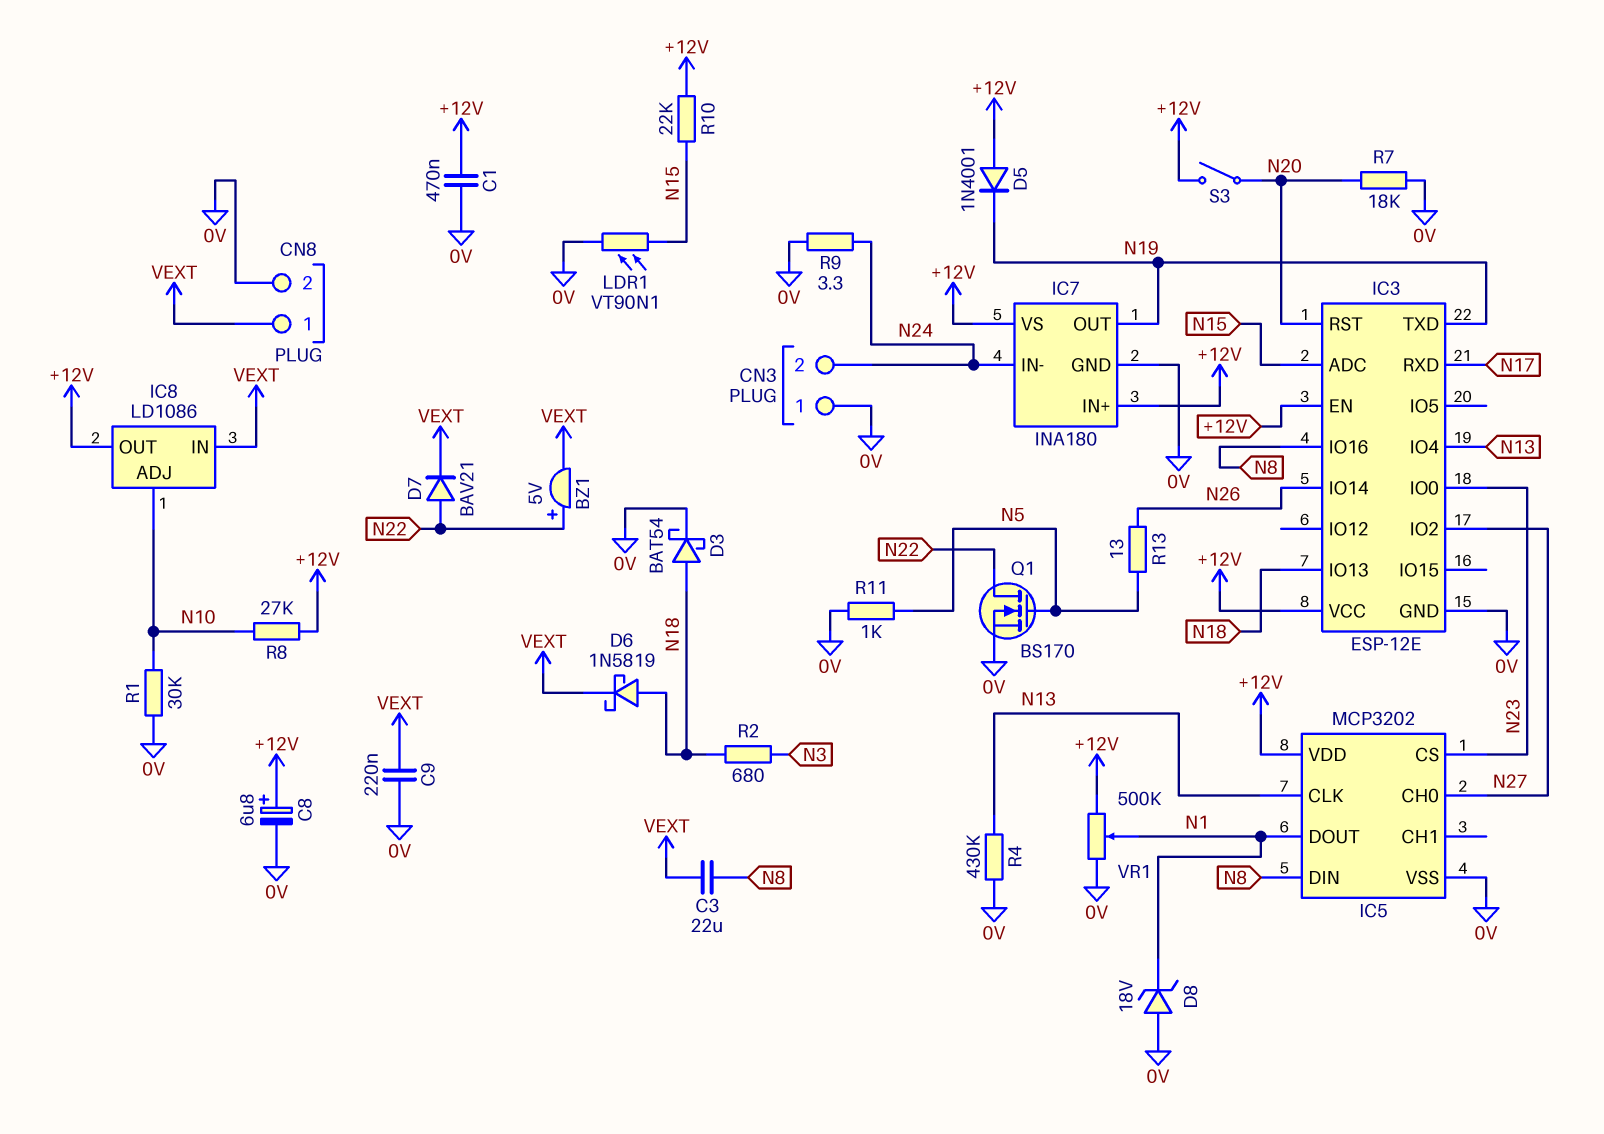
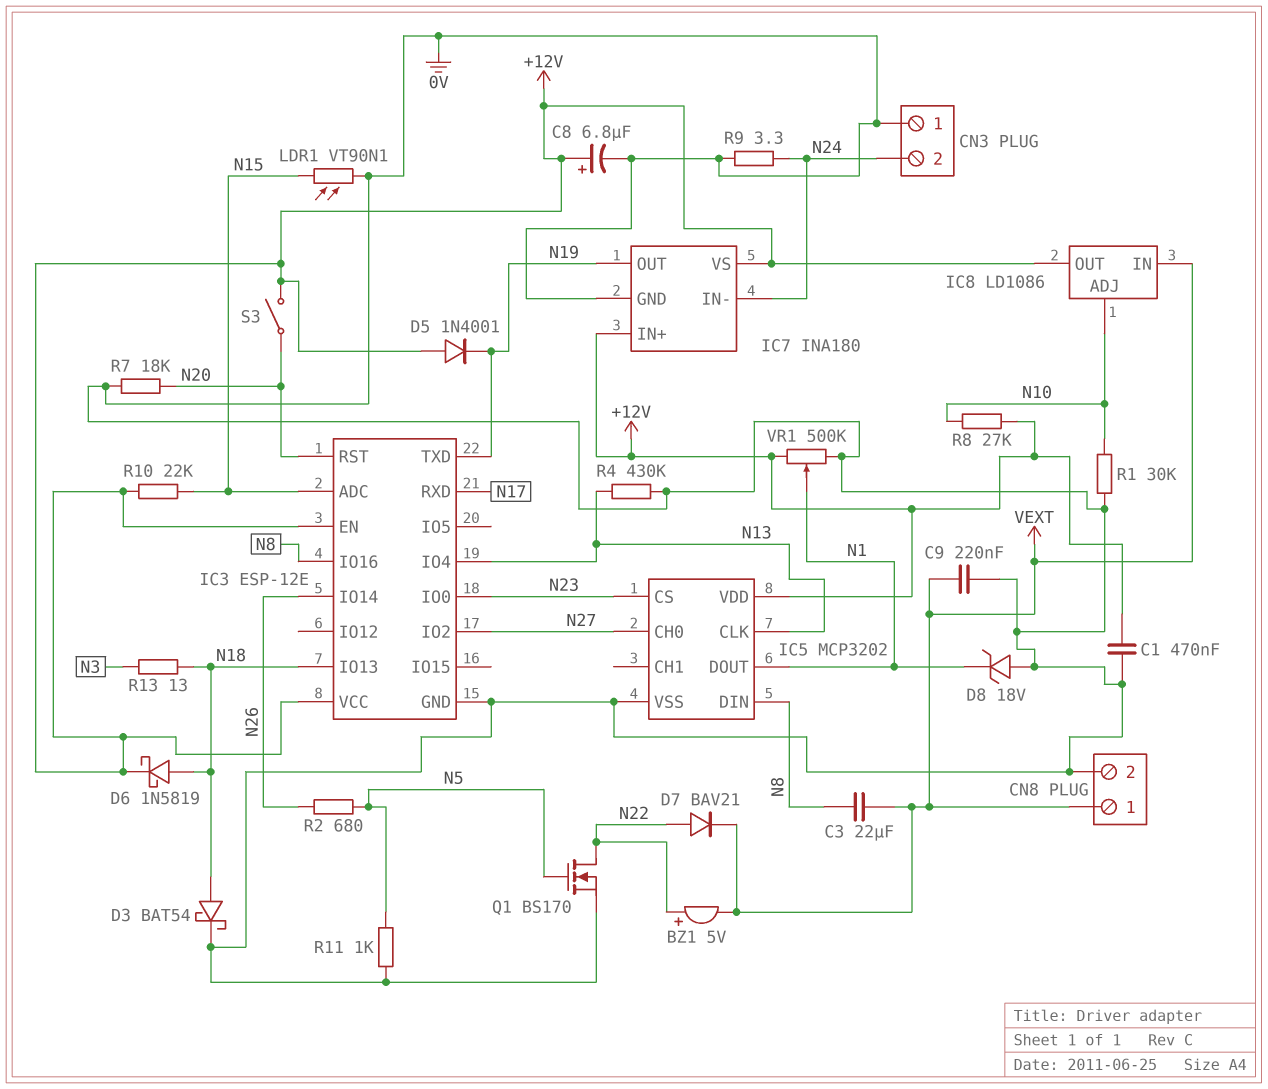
D6: schottky 1N5819 (A N18, K VEXT) -> schottky 1N5819 (A N18, K +12V)
R2: 680 (N3, N18) -> 680 (N5, N26)
R13: 13 (N5, N26) -> 13 (N3, N18)

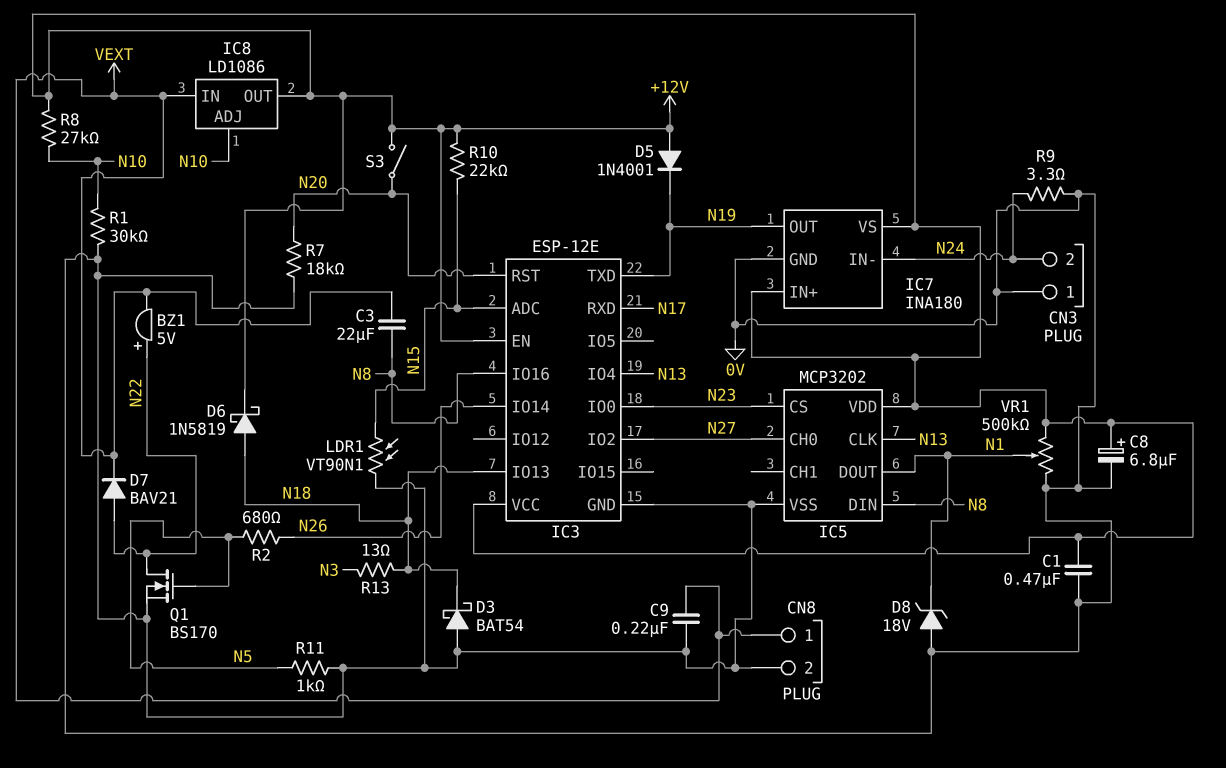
D3: schottky BAT54 (A N18, K 0V) -> schottky BAT54 (A 0V, K N18)
R4: 430k (0V, N13) -> none

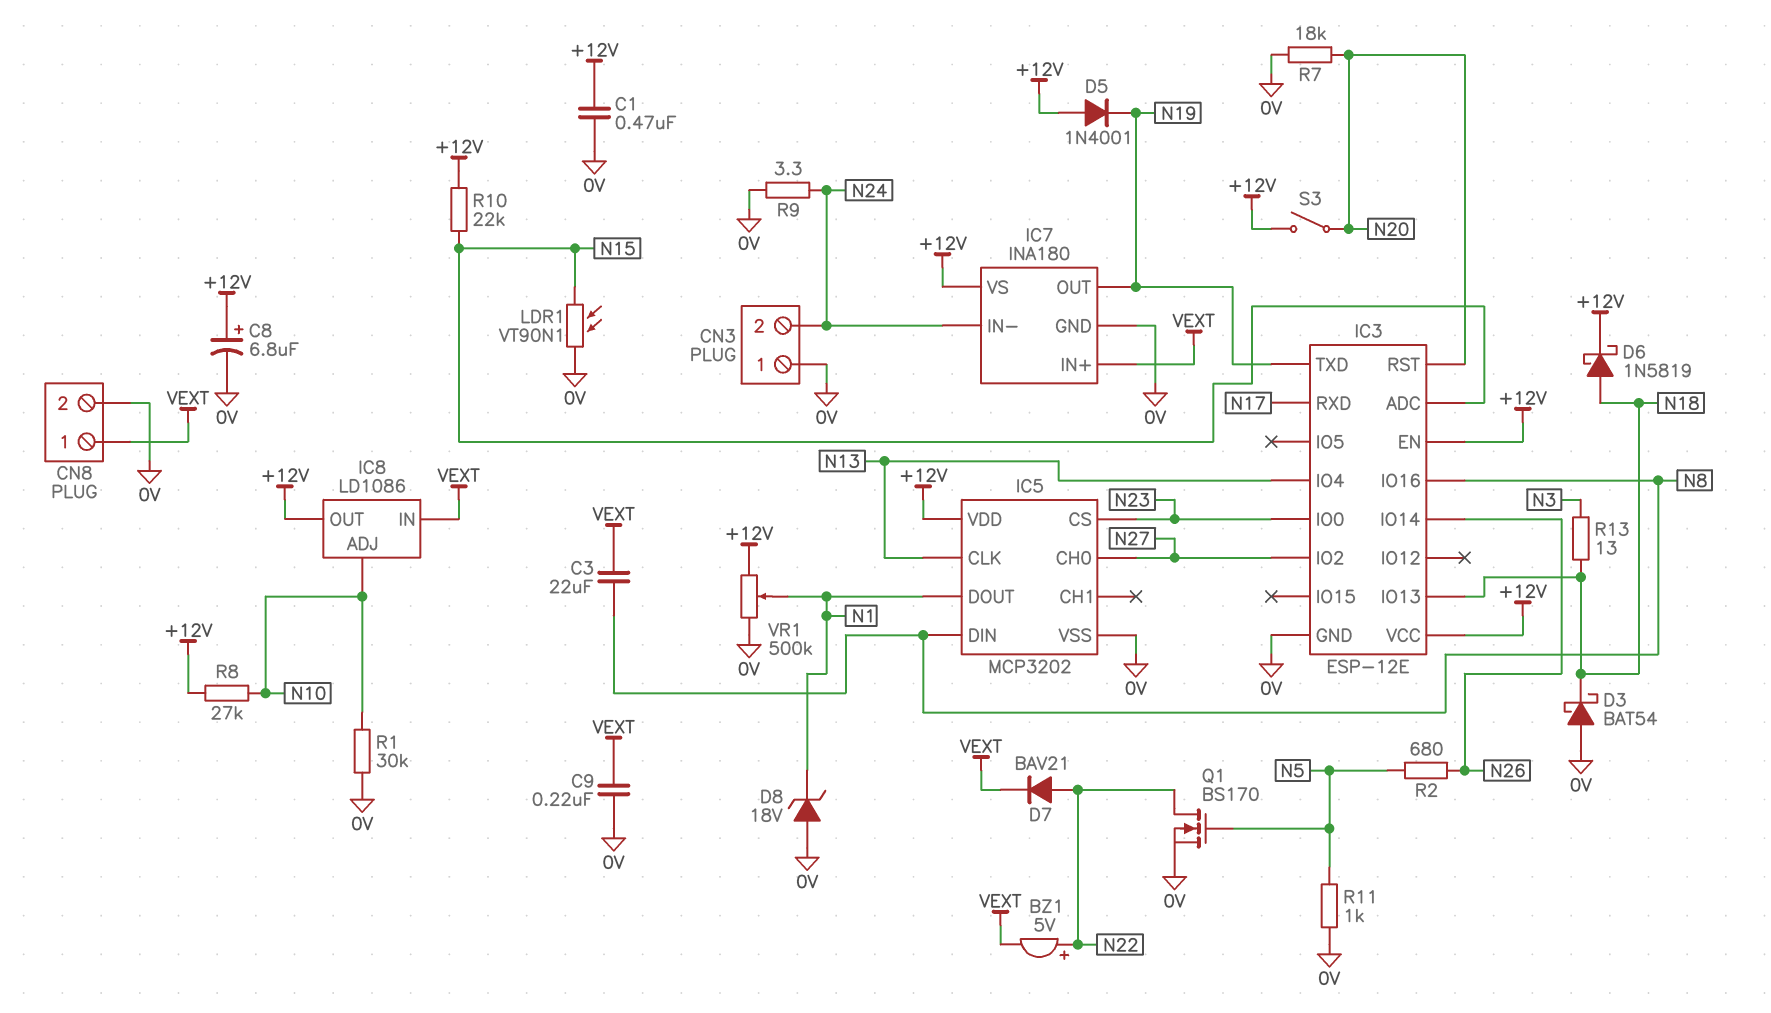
IC7 pin IN+: +12V -> VEXT

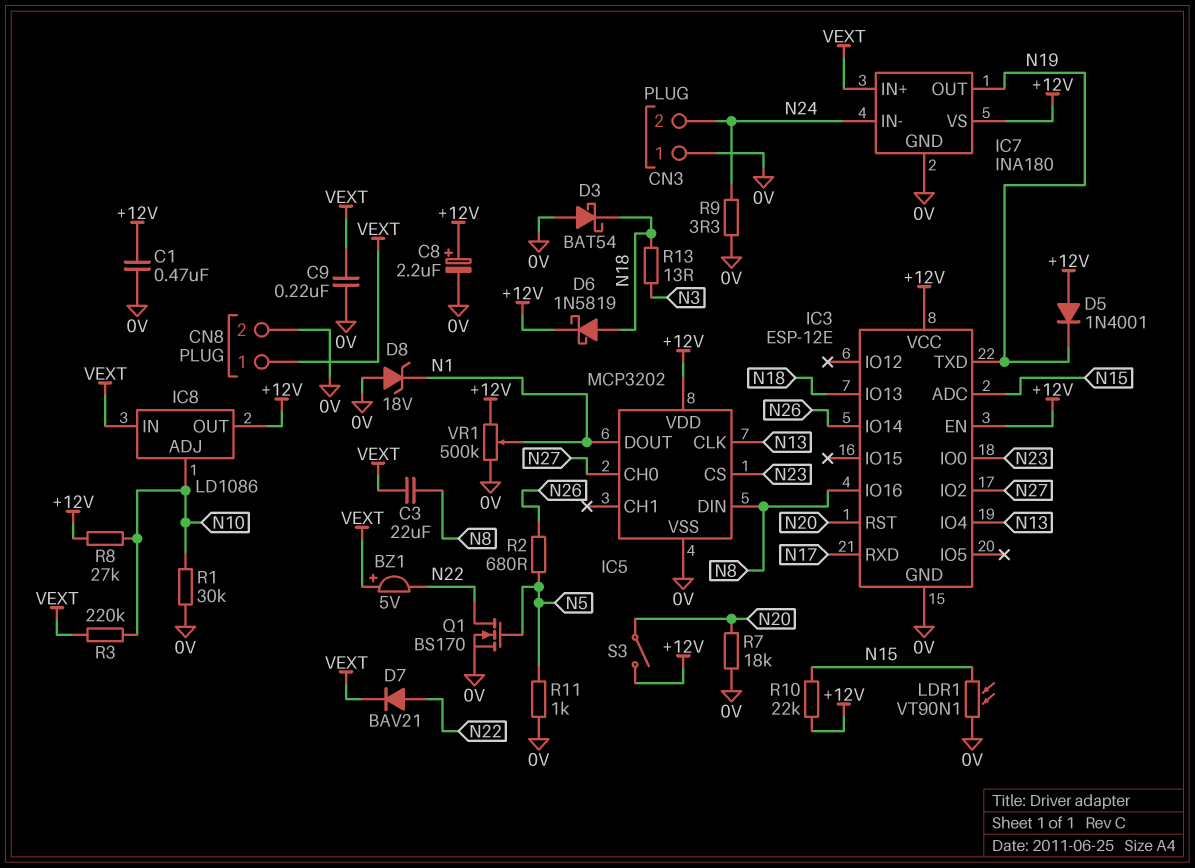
BZ1: buzzer 5V (plus N22, minus VEXT) -> buzzer 5V (plus VEXT, minus N22)
C8: 6.8uF (plus +12V, minus 0V) -> 2.2uF (plus +12V, minus 0V)
R3: none -> 220k (N10, VEXT)

